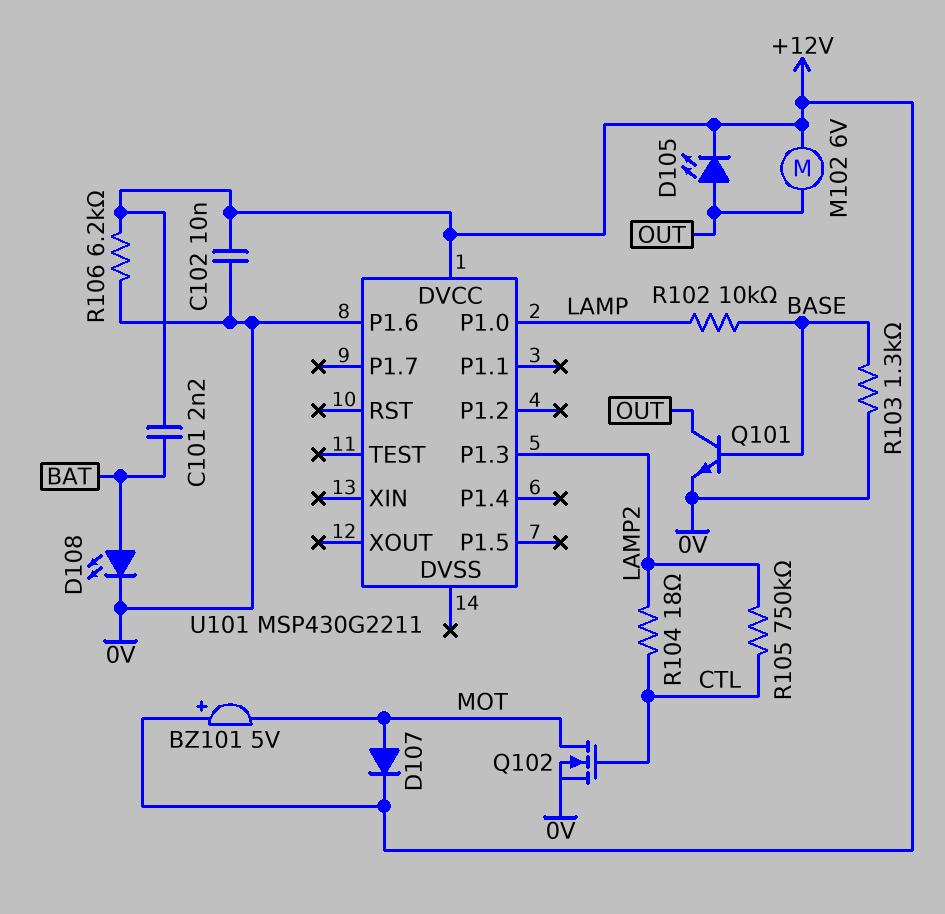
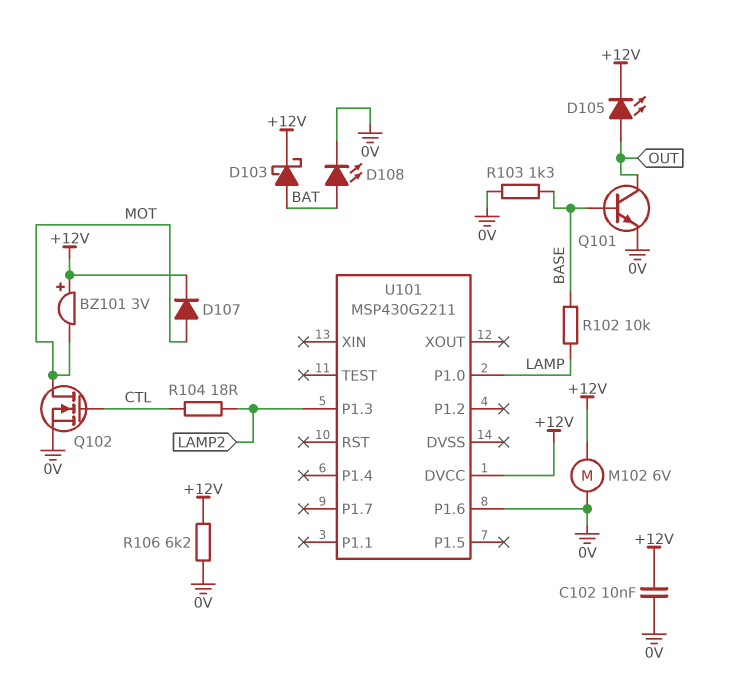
BZ101: buzzer 5V (plus +12V, minus MOT) -> buzzer 3V (plus +12V, minus MOT)
C101: 2.2nF (+12V, BAT) -> none
D103: none -> schottky (A BAT, K +12V)
M102: motor 6V (+12V, OUT) -> motor 6V (+12V, 0V)
R105: 750k (CTL, LAMP2) -> none

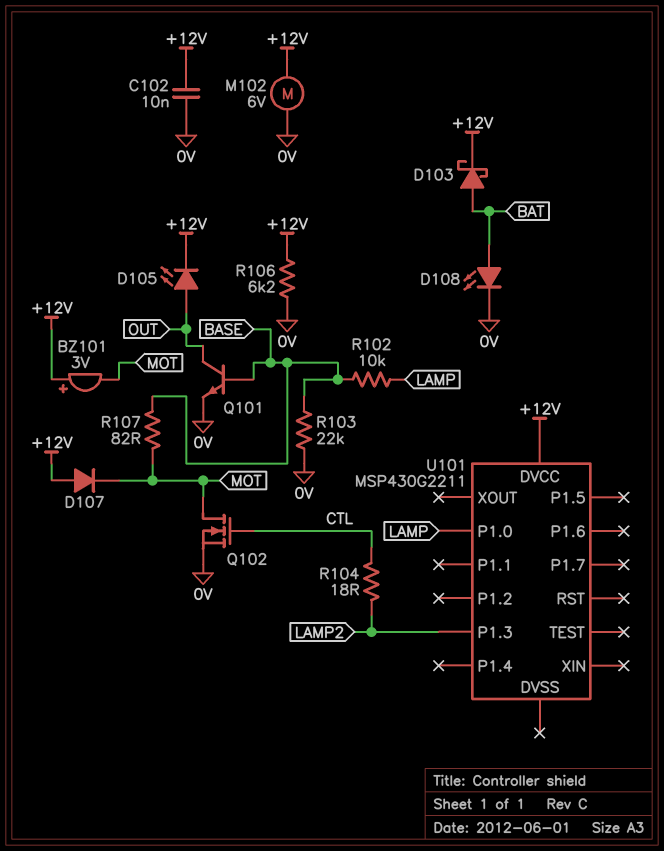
D107: diode (A MOT, K +12V) -> diode (A +12V, K MOT)
R103: 1.3k (0V, BASE) -> 22k (0V, BASE)
R107: none -> 82 (BASE, MOT)
U101 pin P1.6: 0V -> none

